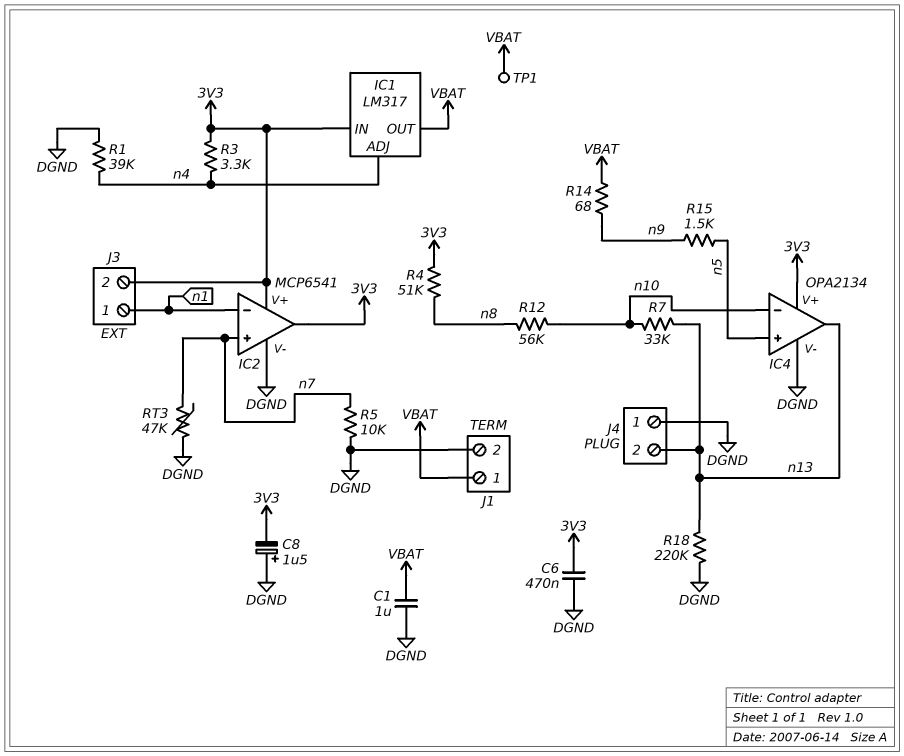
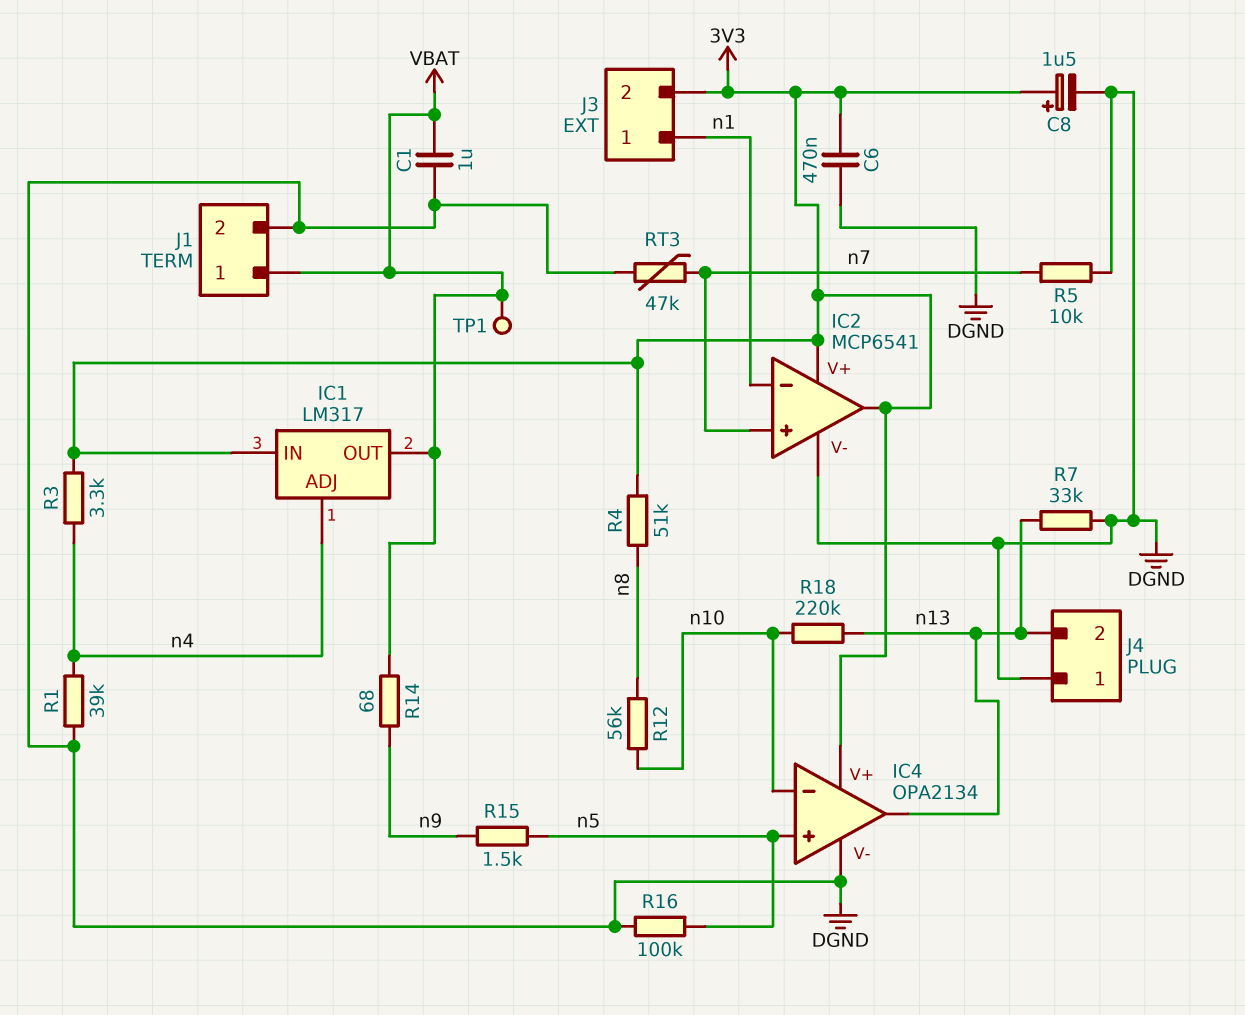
C8: 1.5uF (plus DGND, minus 3V3) -> 1.5uF (plus 3V3, minus DGND)
R7: 33k (n10, n13) -> 33k (DGND, n13)
R16: none -> 100k (DGND, n5)
R18: 220k (DGND, n13) -> 220k (n10, n13)

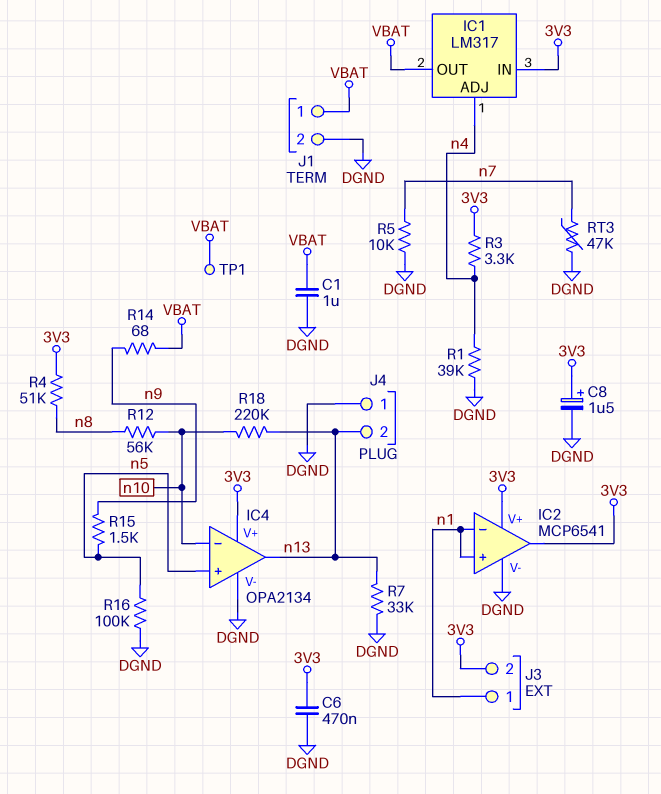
IC2 pin in+: n7 -> n1

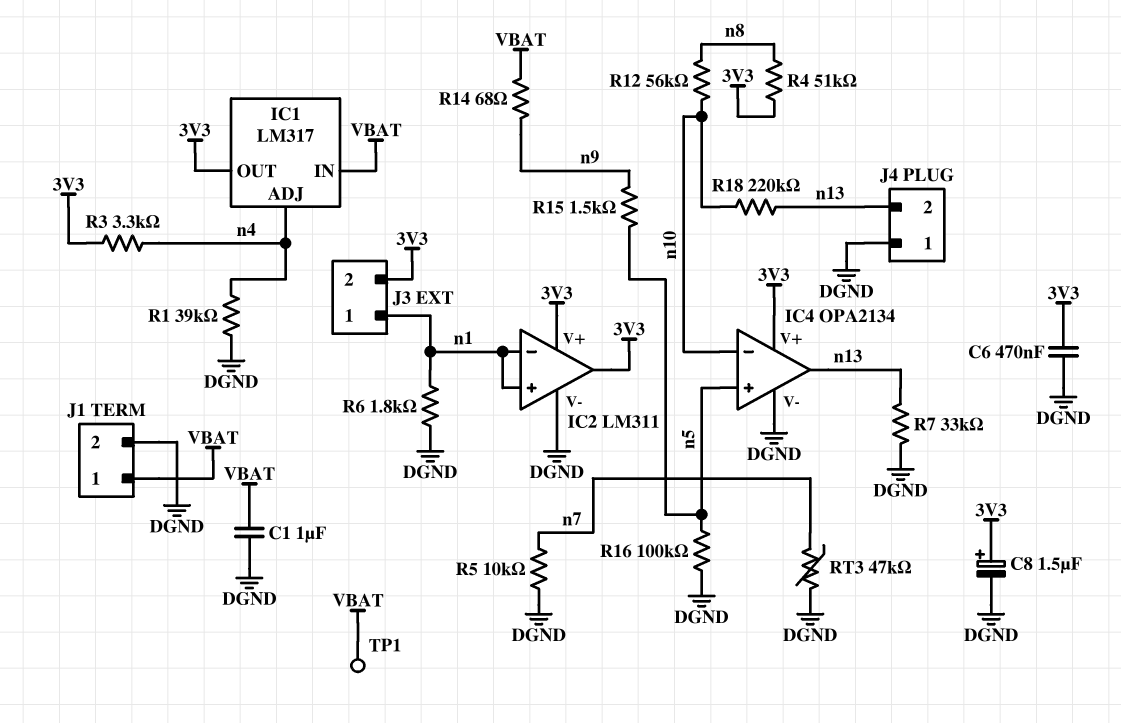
IC1 pin IN: 3V3 -> VBAT
IC1 pin OUT: VBAT -> 3V3
IC2: MCP6541 -> LM311
R6: none -> 1.8k (DGND, n1)

